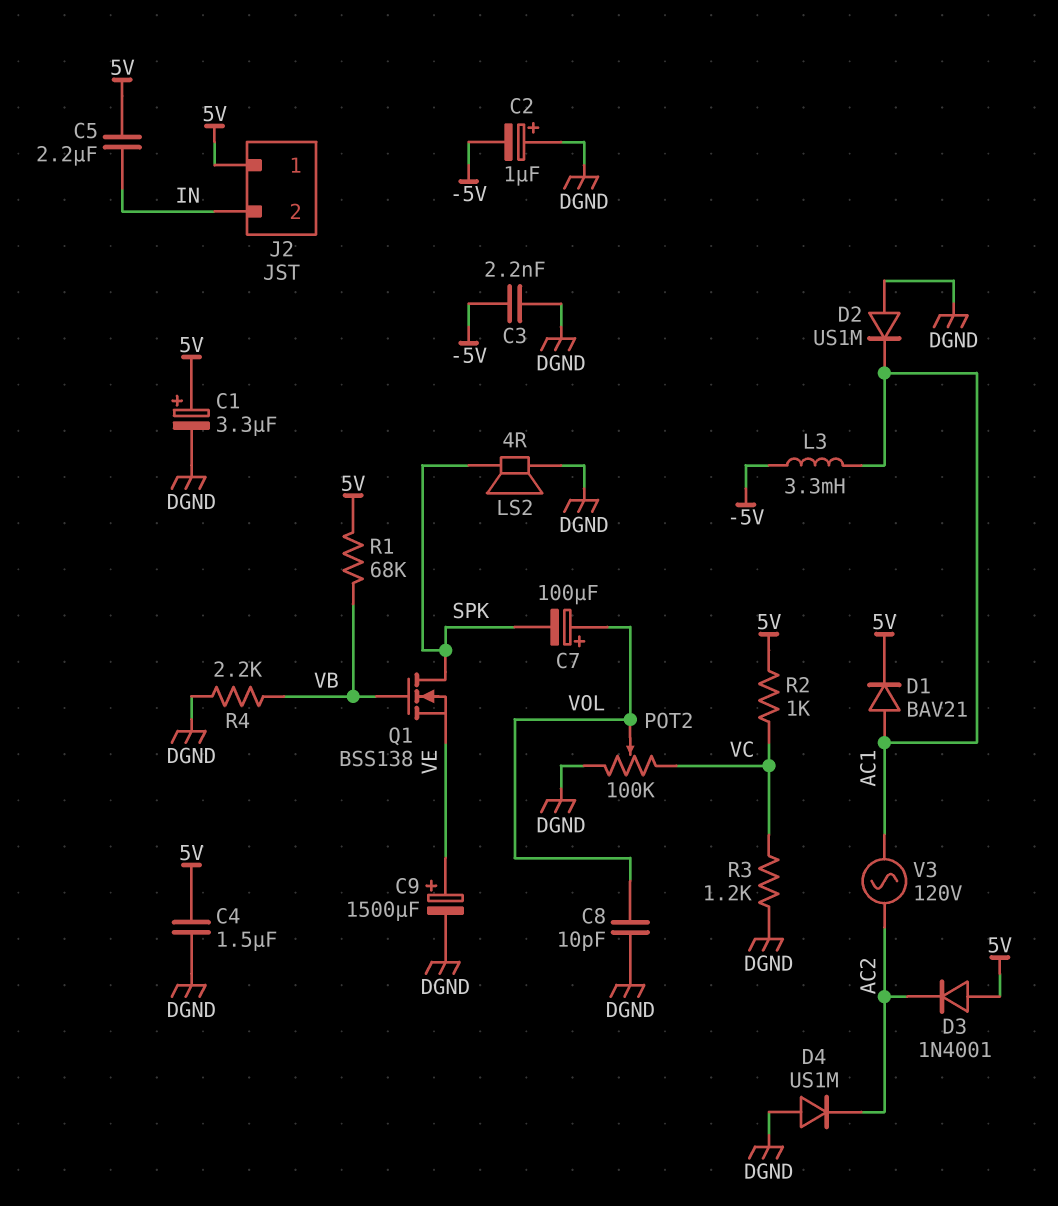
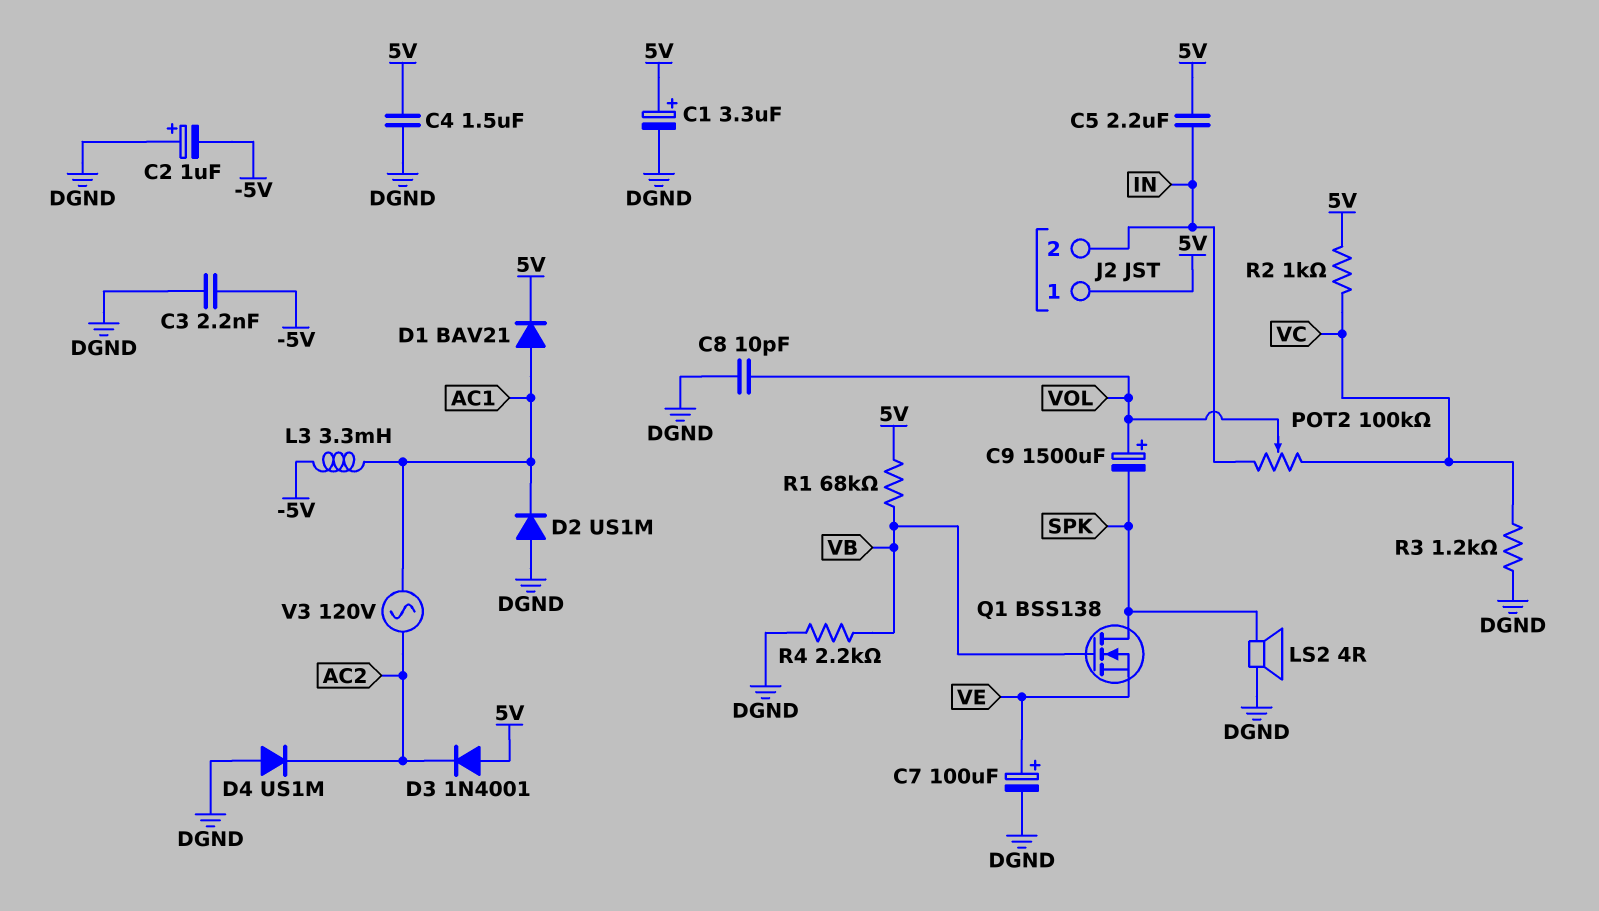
C7: 100uF (plus VOL, minus SPK) -> 100uF (plus VE, minus DGND)
C9: 1500uF (plus VE, minus DGND) -> 1500uF (plus VOL, minus SPK)
POT2: 100k (DGND, VC, wiper VOL) -> 100k (IN, VC, wiper VOL)

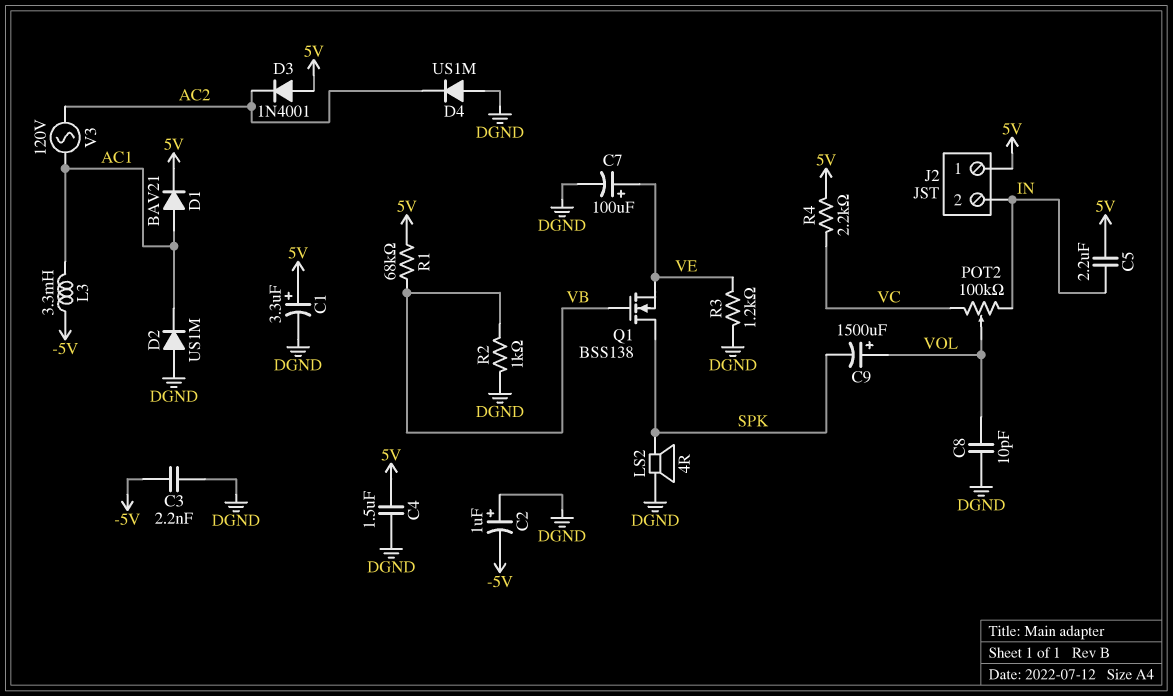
R2: 1k (5V, VC) -> 1k (DGND, VB)
R3: 1.2k (DGND, VC) -> 1.2k (DGND, VE)
R4: 2.2k (DGND, VB) -> 2.2k (5V, VC)

